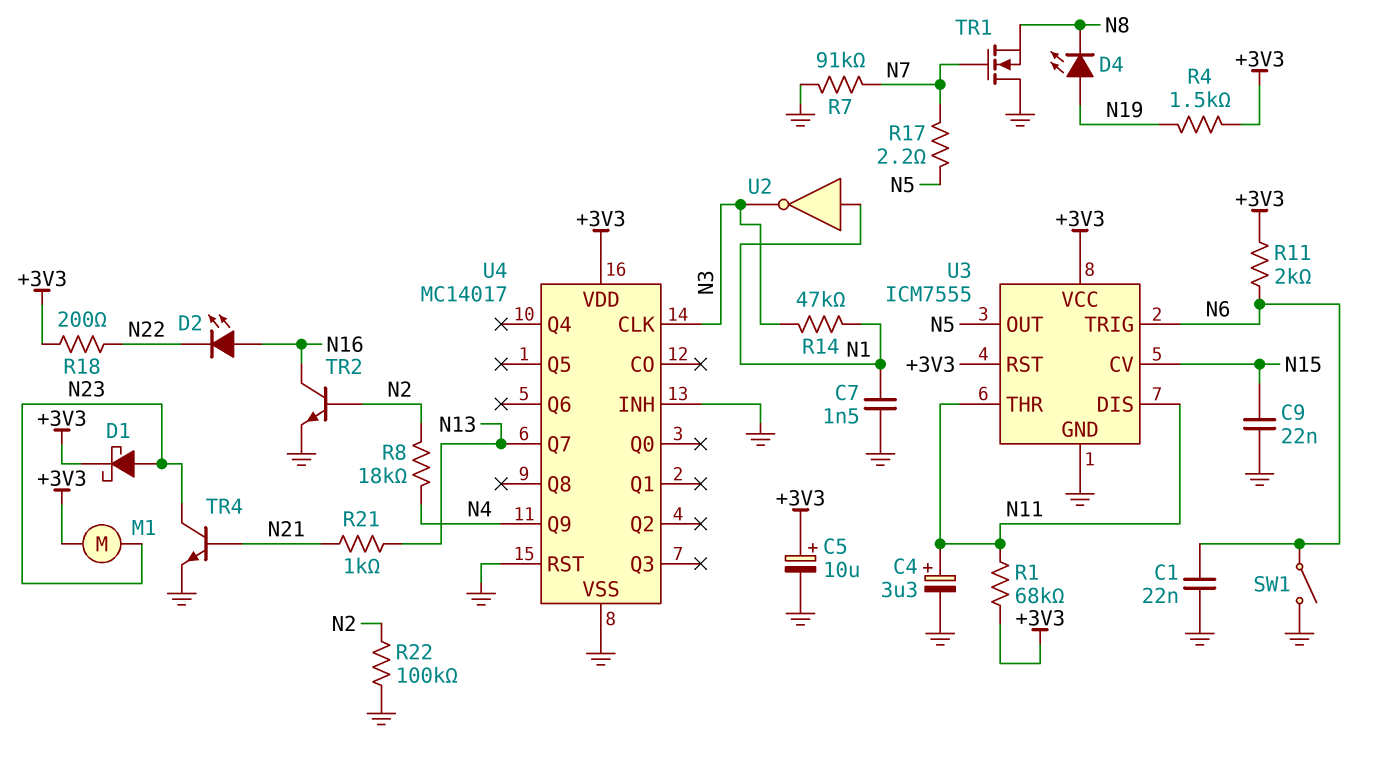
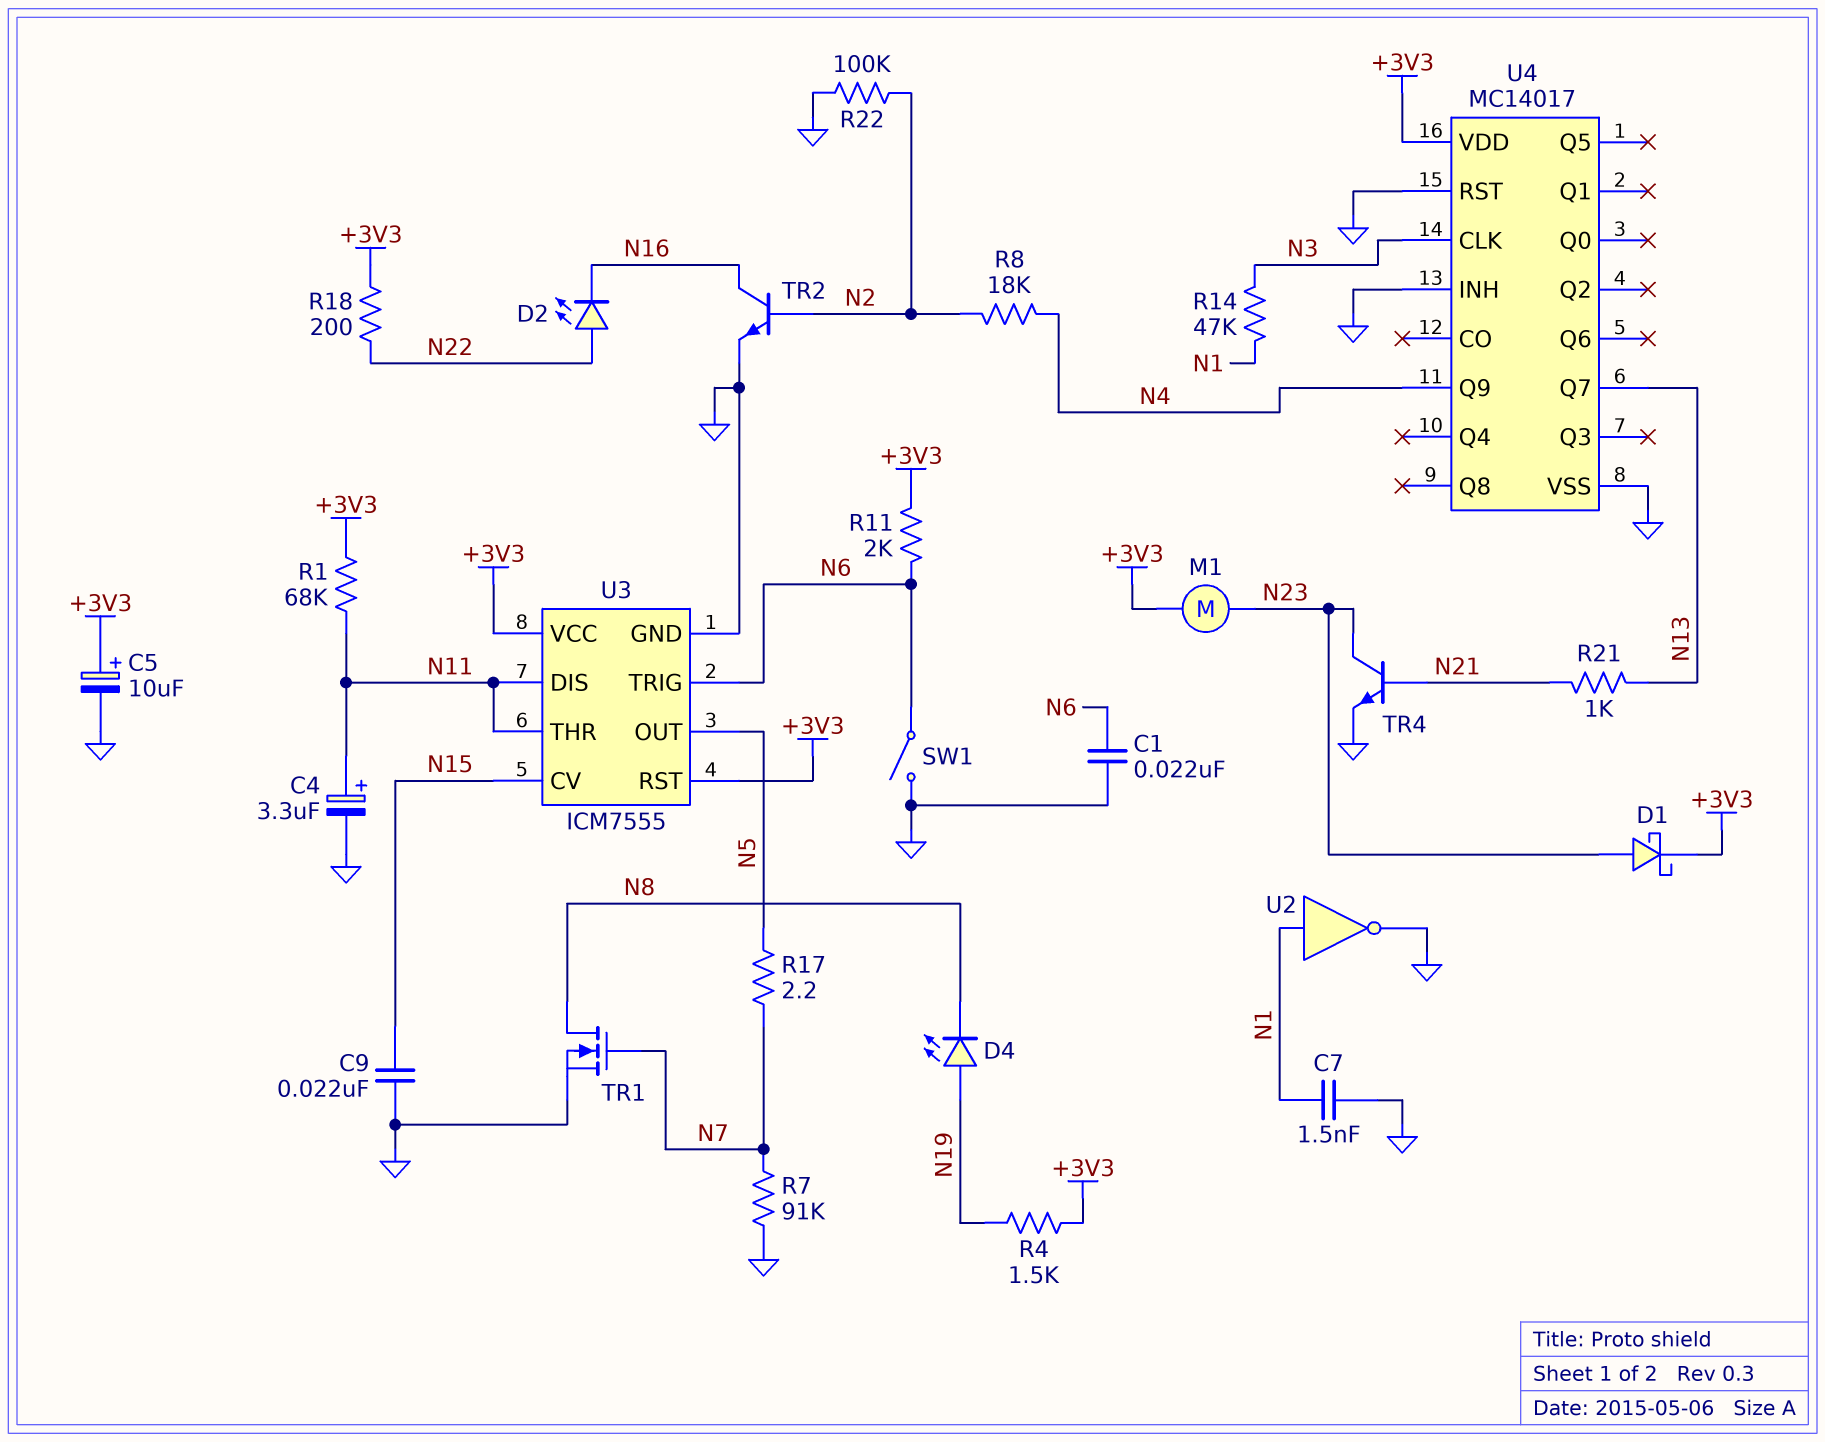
D2: LED (A N16, K N22) -> LED (A N22, K N16)
TR1: NMOS (G N7, D GND, S N8) -> NMOS (G N7, D N8, S GND)
U2: NOT (in N1, out N3) -> NOT (in N1, out GND)

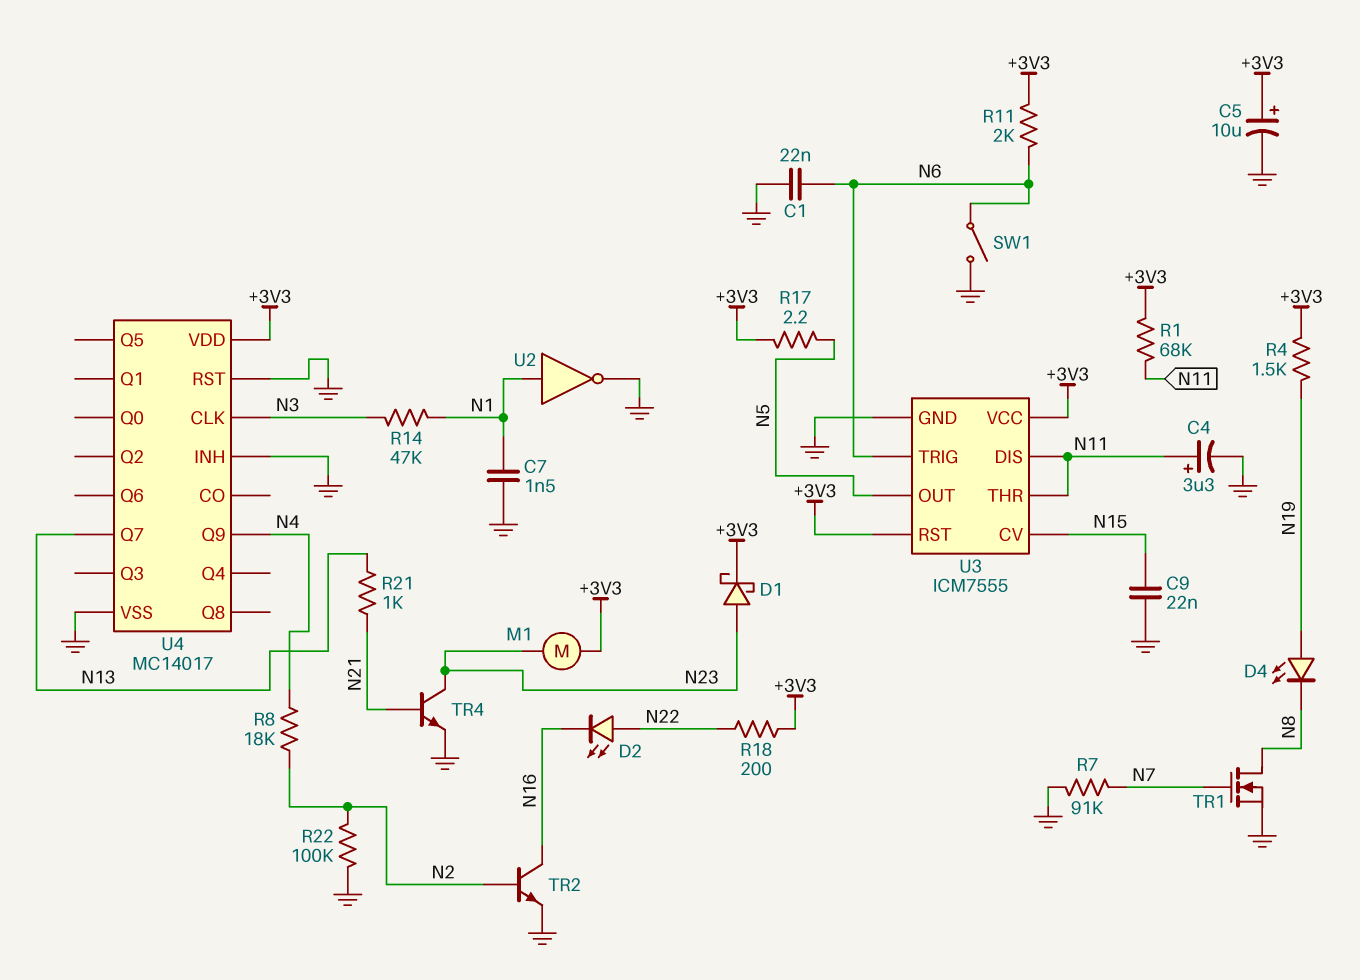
R17: 2.2 (N5, N7) -> 2.2 (+3V3, N5)

